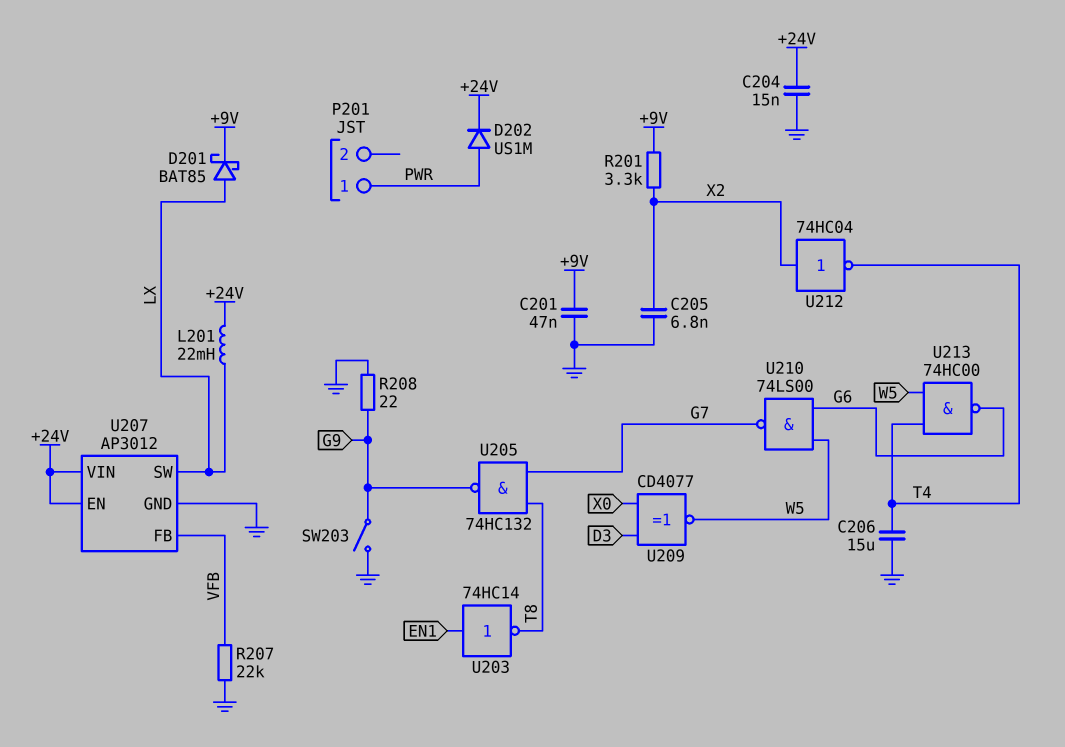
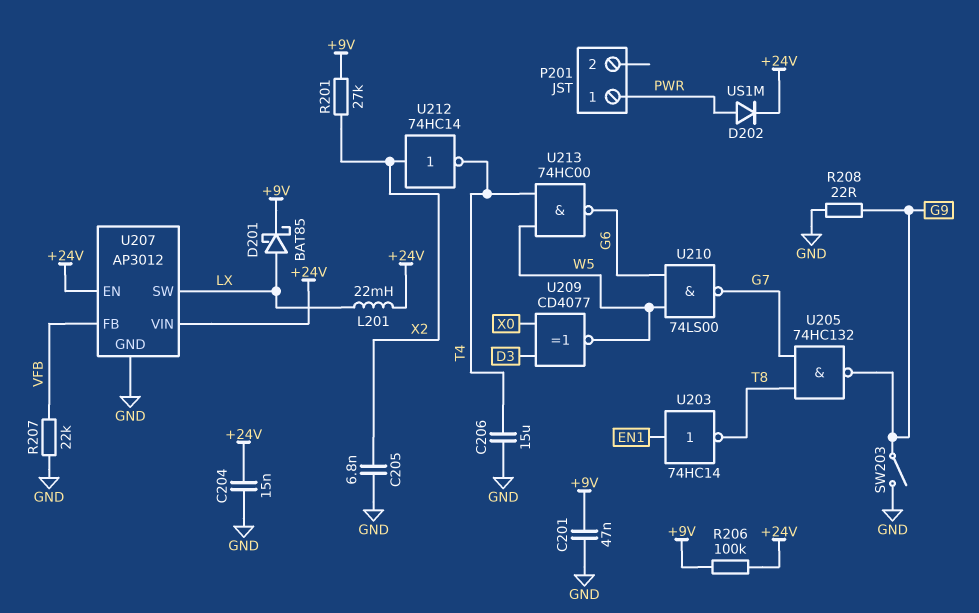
R201: 3.3k (+9V, X2) -> 27k (+9V, X2)
R206: none -> 100k (+9V, +24V)
U212: NOT 74HC04 (in X2, out T4) -> NOT 74HC14 (in X2, out T4)

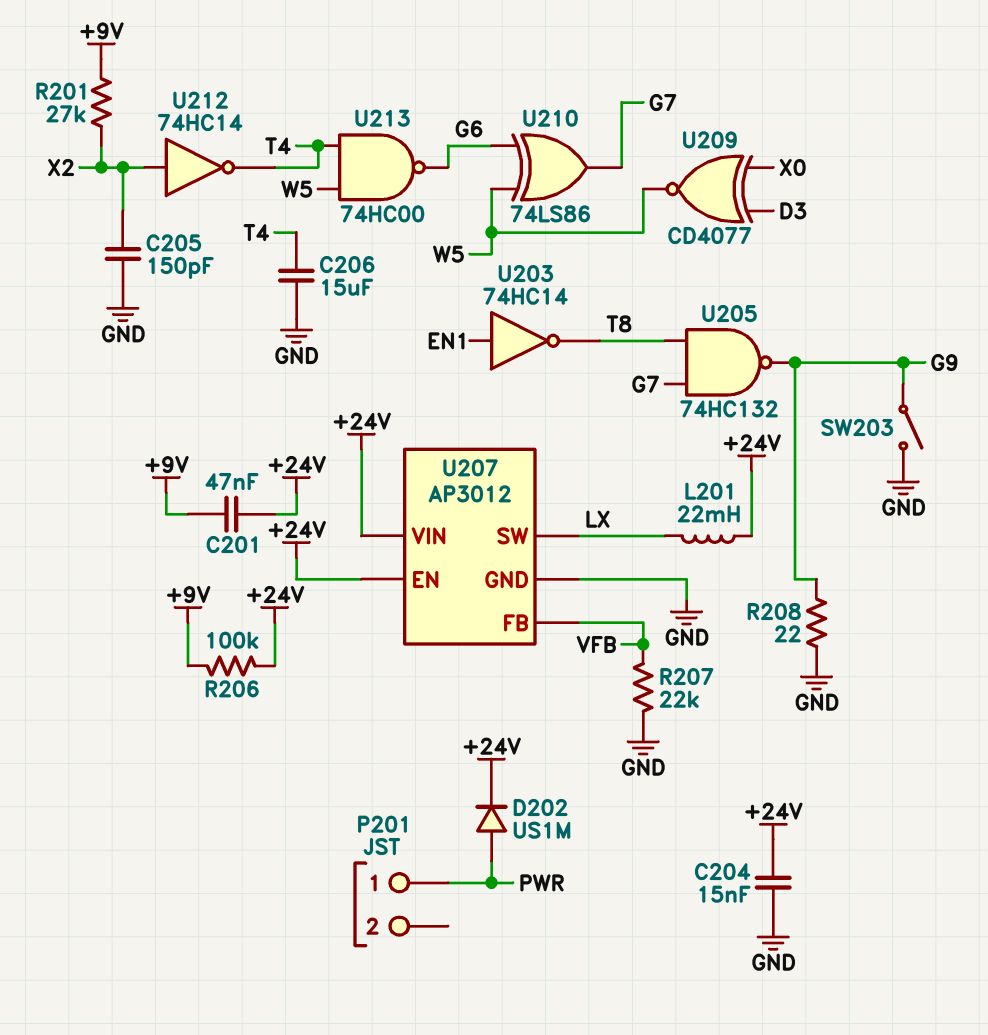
C201: 47nF (+9V, GND) -> 47nF (+9V, +24V)
C205: 6.8nF (GND, X2) -> 150pF (GND, X2)
D201: schottky BAT85 (A LX, K +9V) -> none
U210: NAND 74LS00 (in G6, in W5, out G7) -> XOR 74LS86 (in G6, in W5, out G7)

